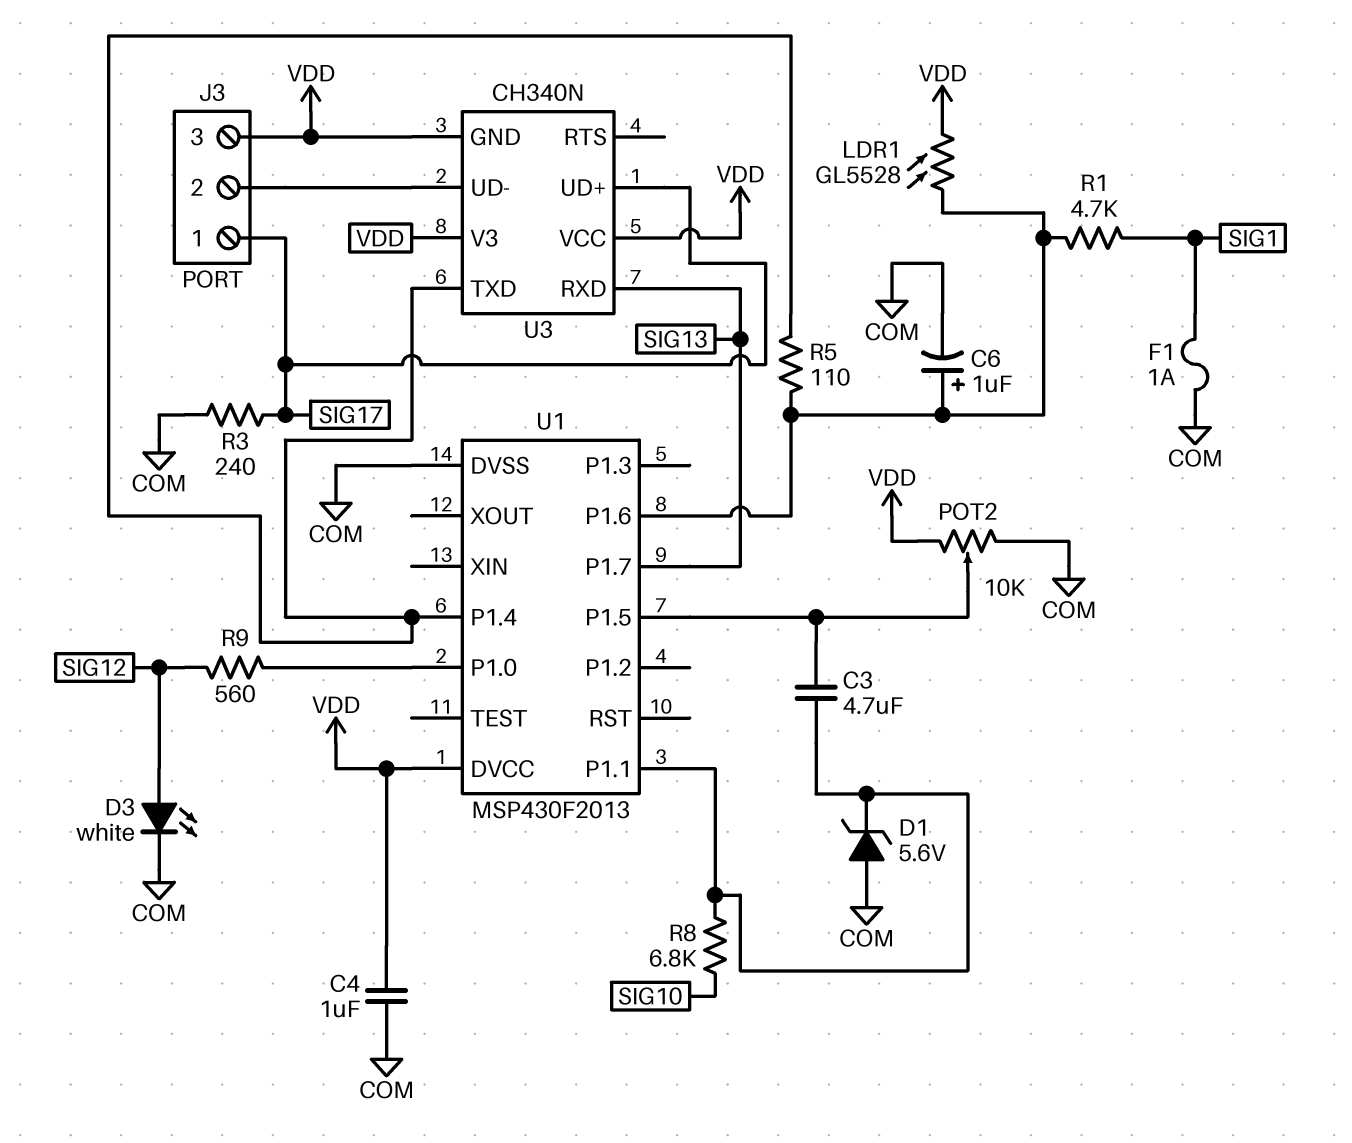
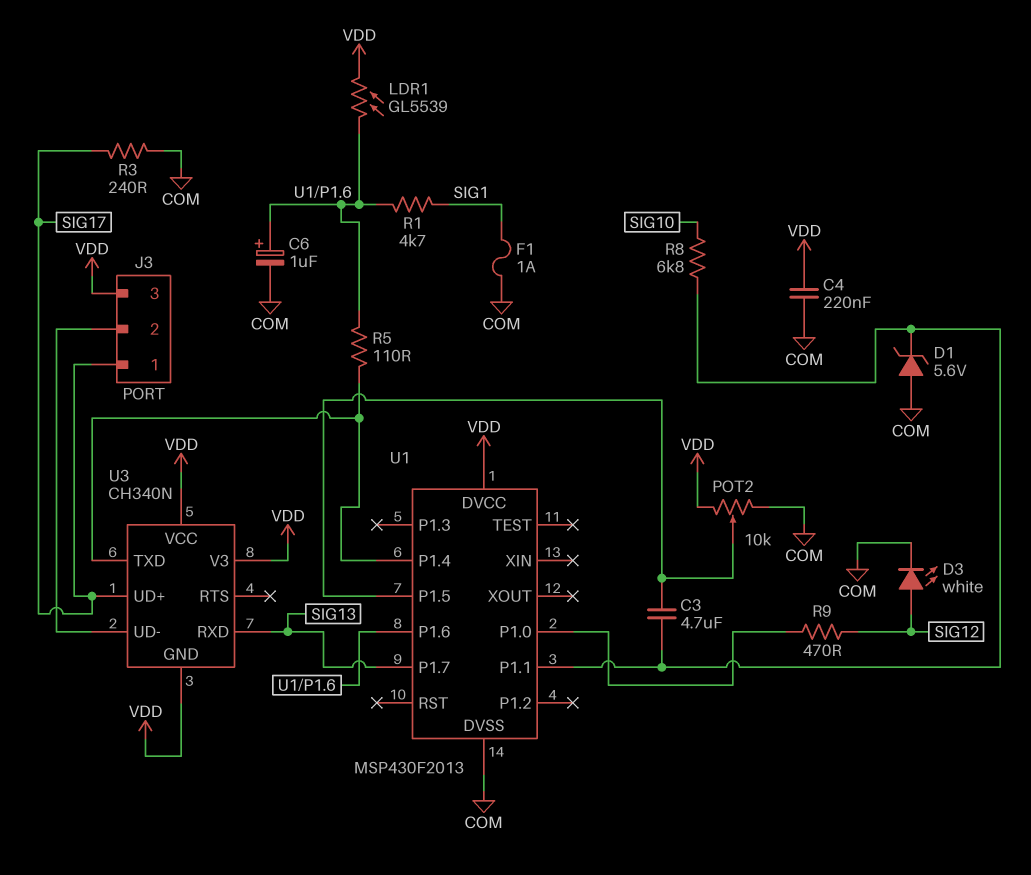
C4: 1uF (COM, VDD) -> 220nF (COM, VDD)
LDR1: GL5528 (U1/P1.6, VDD) -> GL5539 (U1/P1.6, VDD)
R9: 560 (SIG12, U1/P1.0) -> 470 (SIG12, U1/P1.0)

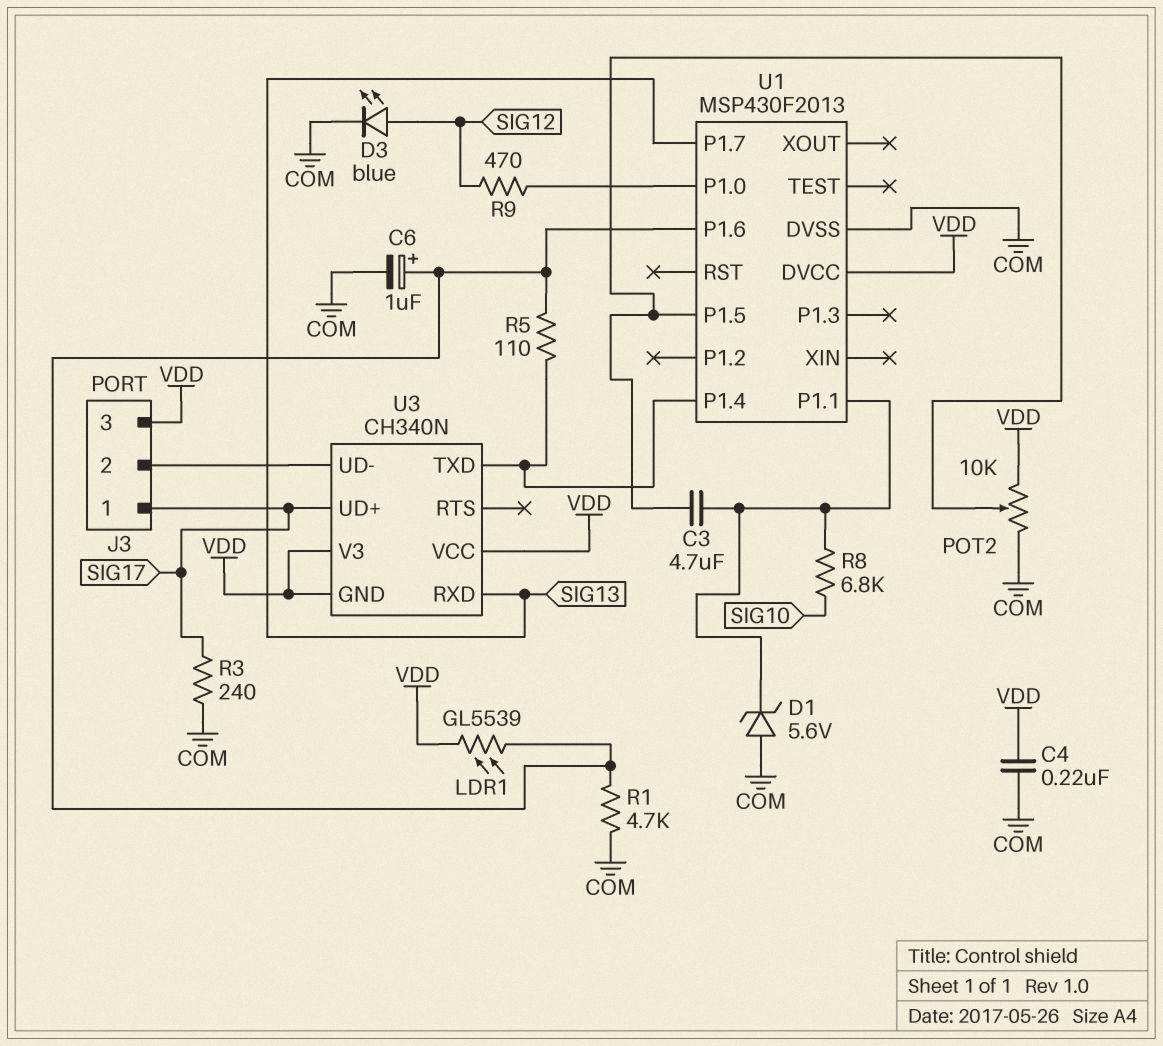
D3: LED white (A SIG12, K COM) -> LED blue (A SIG12, K COM)
F1: 1A (COM, SIG1) -> none
R1: 4.7k (SIG1, U1/P1.6) -> 4.7k (COM, U1/P1.6)

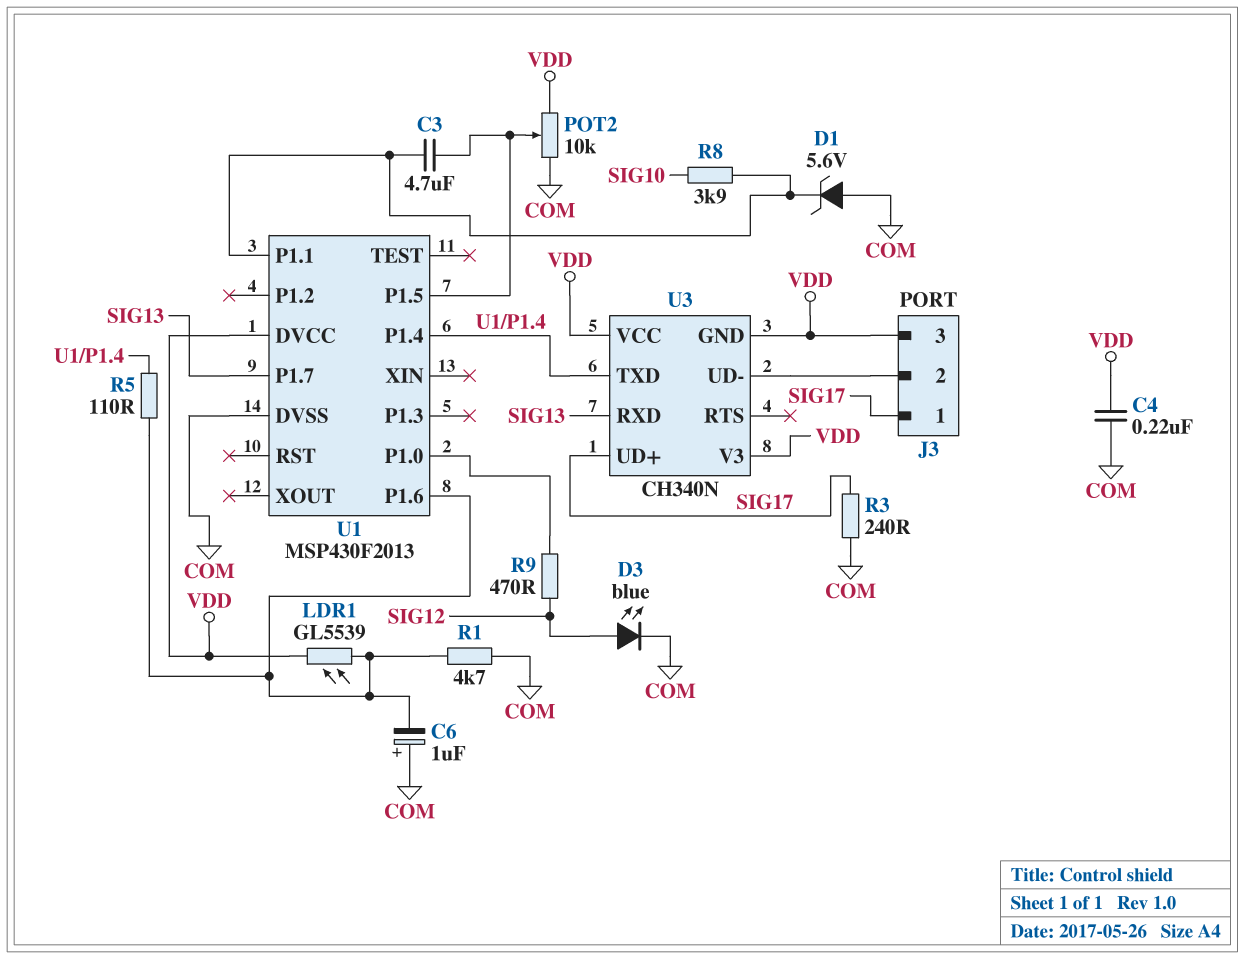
C6: 1uF (plus U1/P1.6, minus COM) -> 1uF (plus COM, minus U1/P1.6)
R8: 6.8k (SIG10, U1/P1.1) -> 3.9k (SIG10, U1/P1.1)

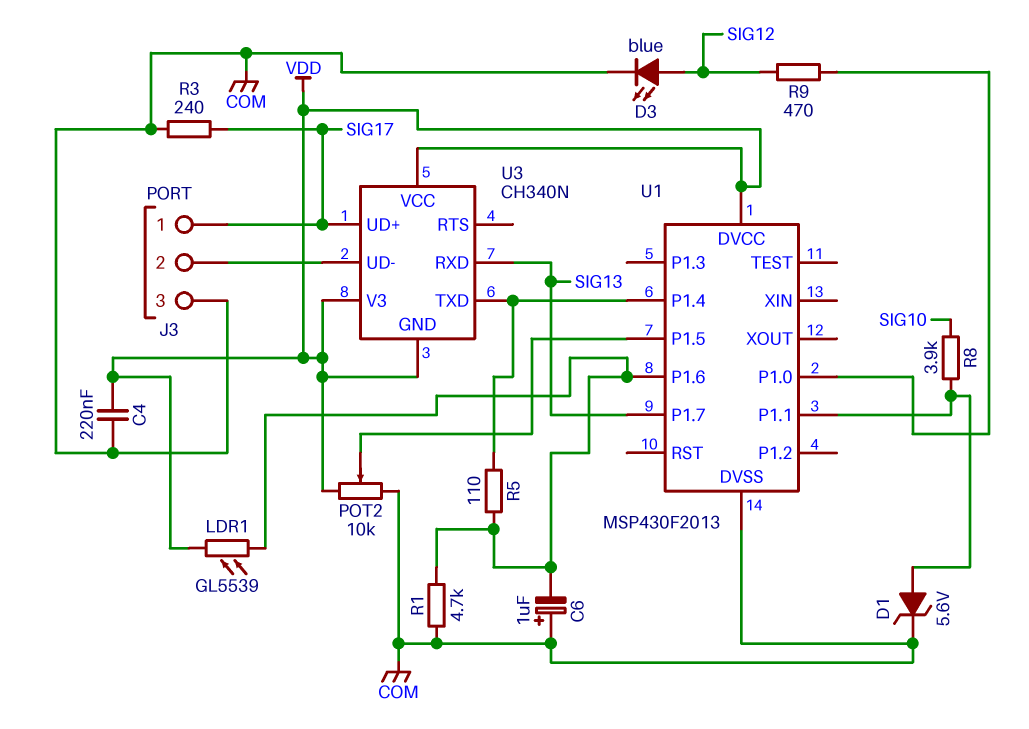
C3: 4.7uF (U1/P1.1, U1/P1.5) -> none
D1: zener 5.6V (A COM, K U1/P1.1) -> zener 5.6V (A U1/P1.1, K COM)
J3 pin 3: VDD -> COM

